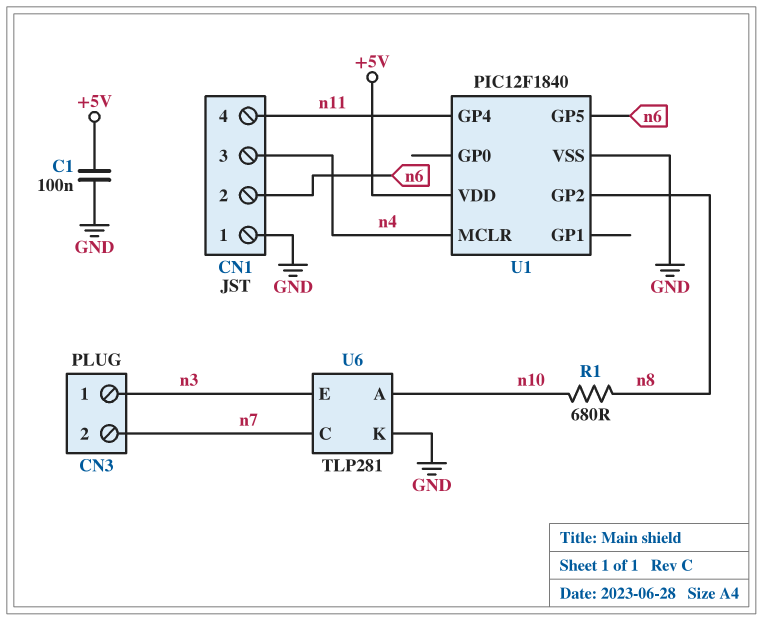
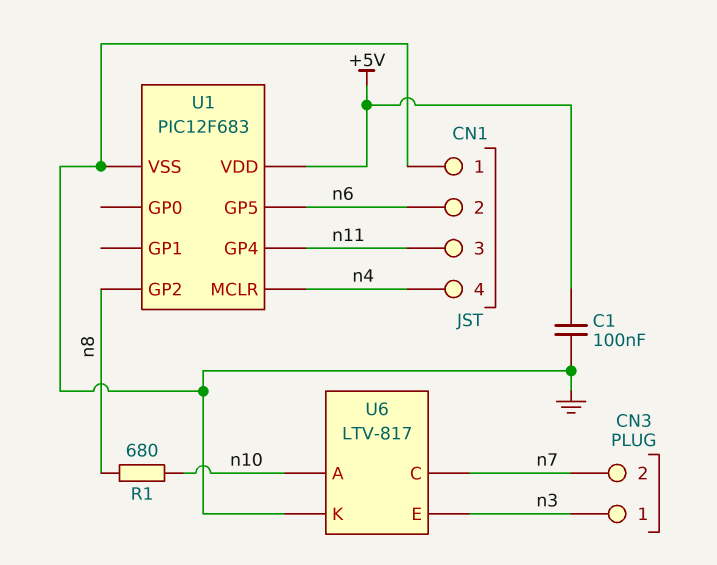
CN1 pin 3: n4 -> n11
CN1 pin 4: n11 -> n4
U1: PIC12F1840 -> PIC12F683
U6: TLP281 -> LTV-817

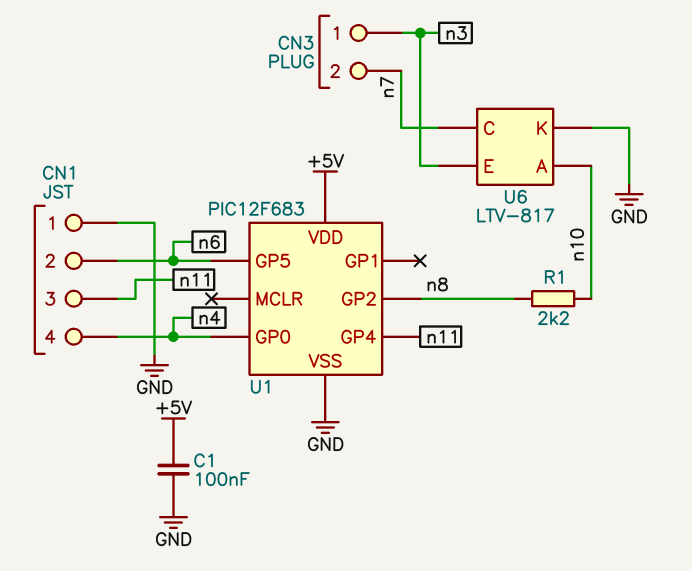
R1: 680 (n8, n10) -> 2.2k (n8, n10)
U1 pin GP0: none -> n4
U1 pin MCLR: n4 -> none

